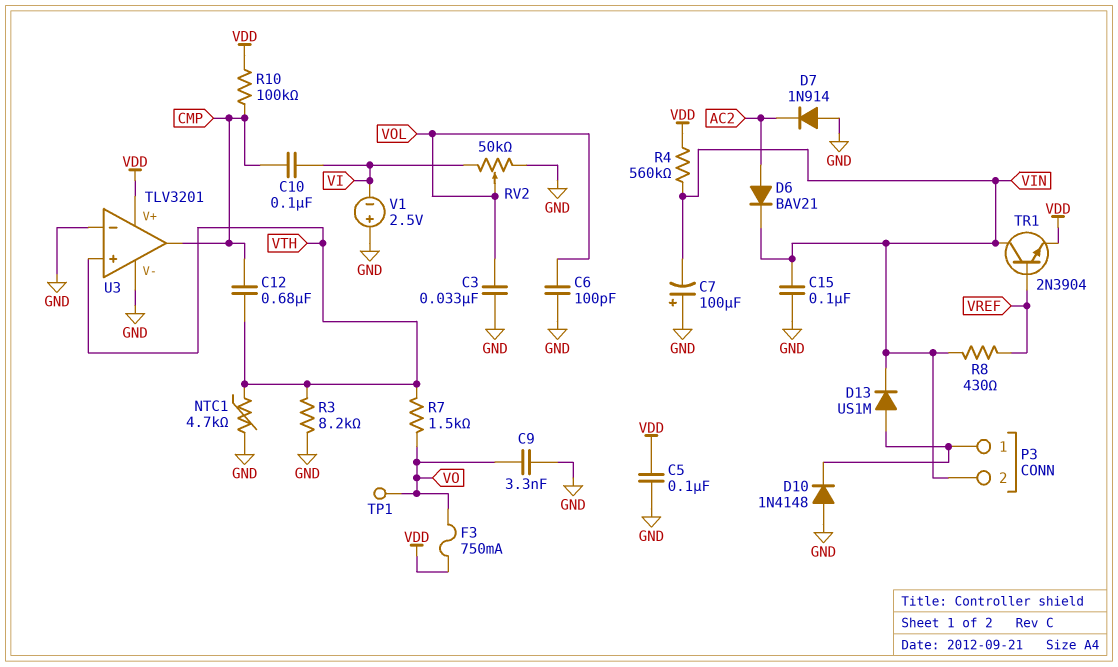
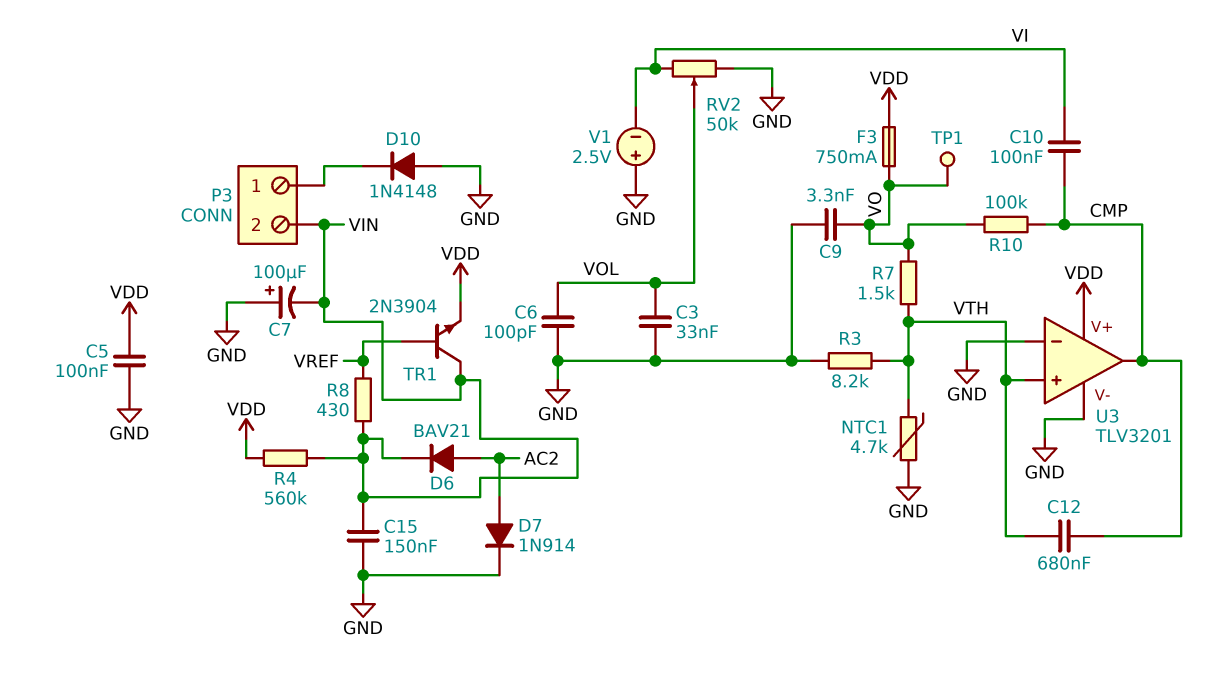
C15: 100nF (GND, VIN) -> 150nF (GND, VIN)
D7: diode 1N914 (A GND, K AC2) -> diode 1N914 (A AC2, K GND)
D13: diode US1M (A P3/1, K VIN) -> none
R10: 100k (CMP, VDD) -> 100k (CMP, VO)

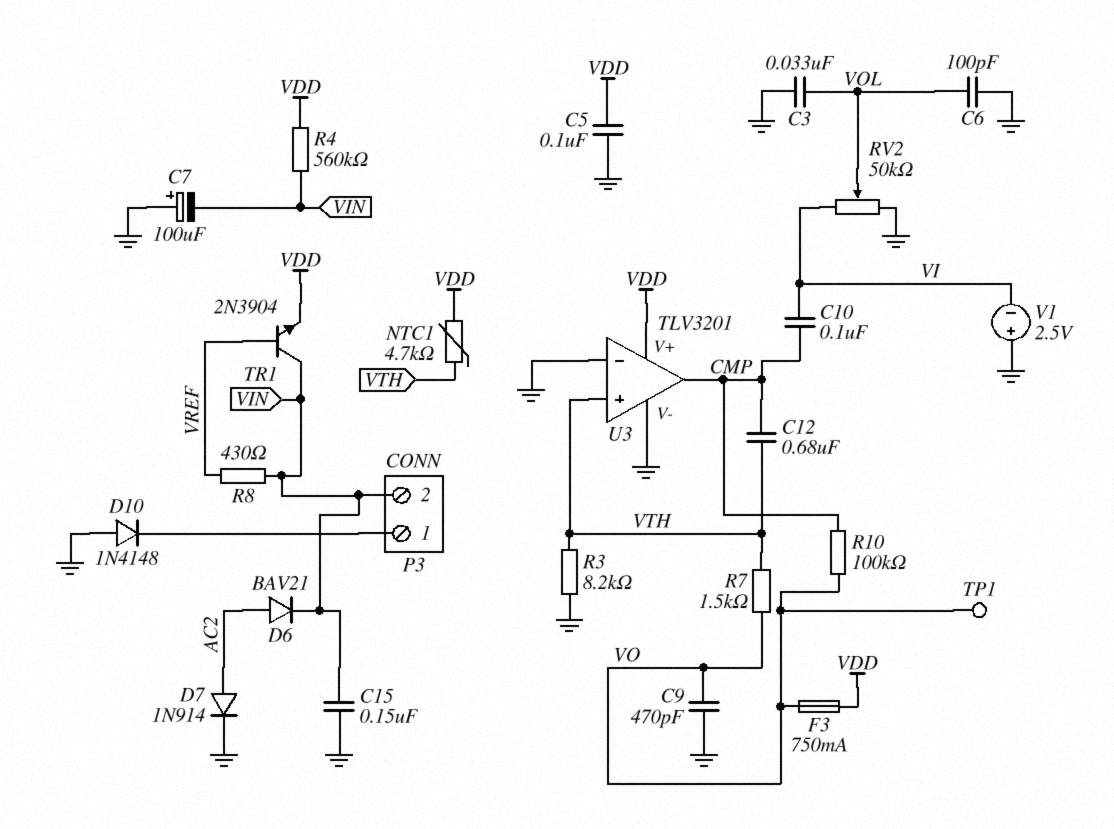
C9: 3.3nF (GND, VO) -> 470pF (GND, VO)
NTC1: 4.7k (GND, VTH) -> 4.7k (VDD, VTH)

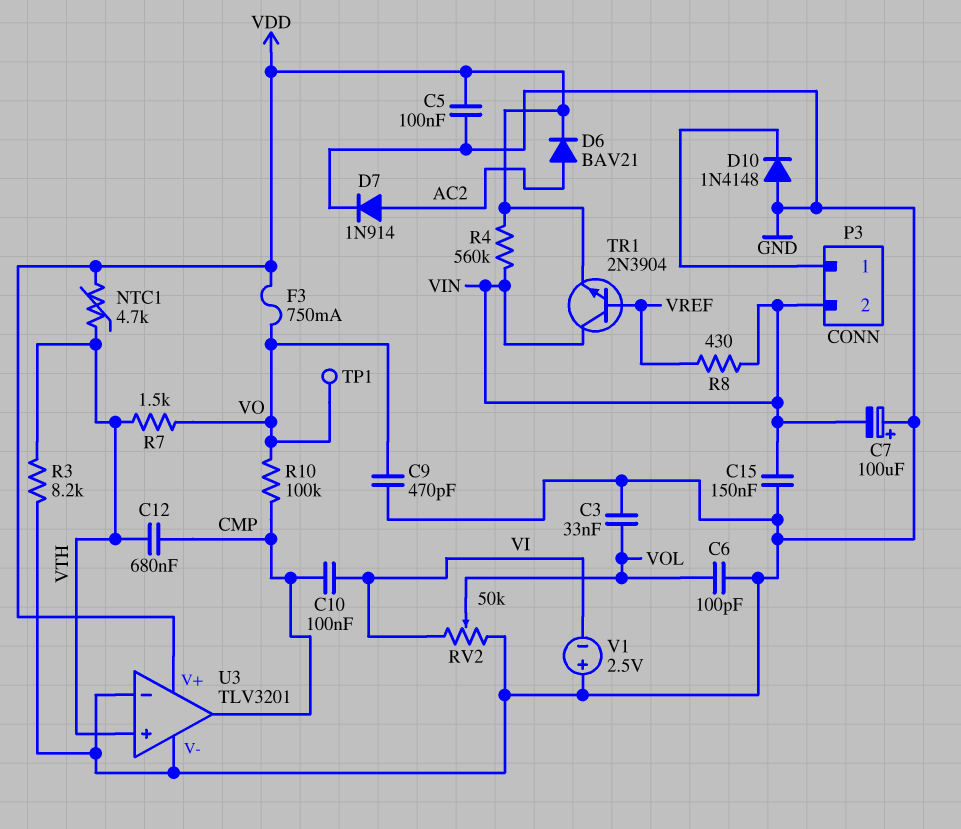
D6: diode BAV21 (A AC2, K VIN) -> diode BAV21 (A AC2, K VDD)

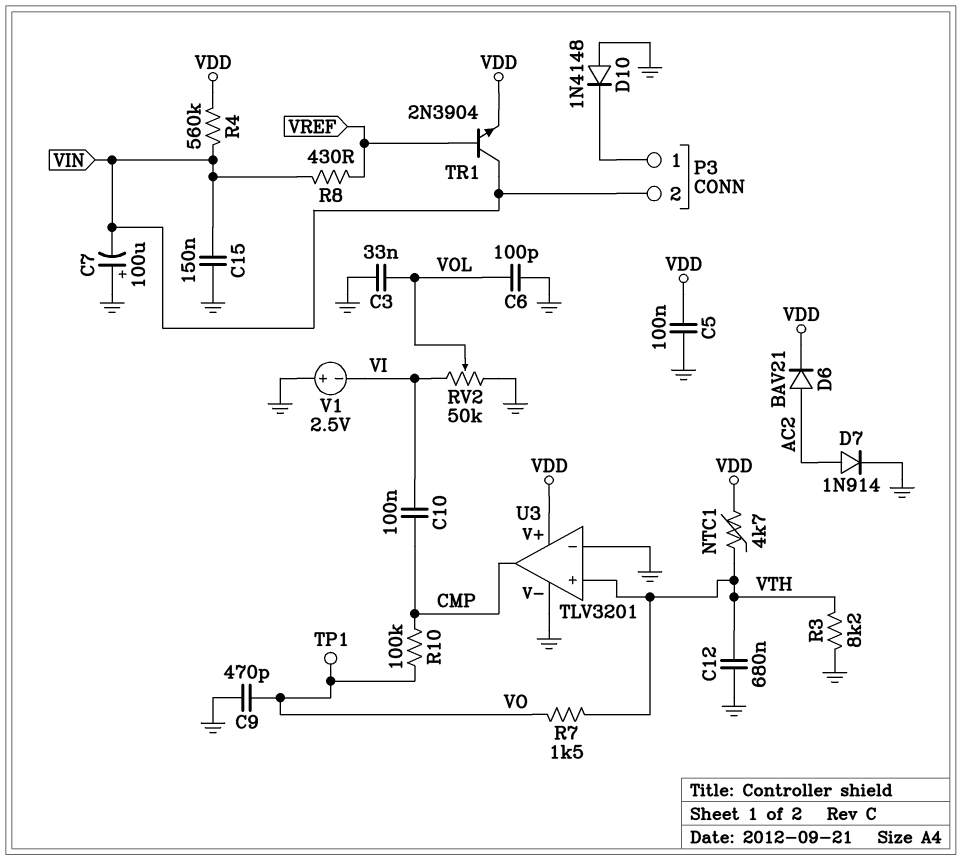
C12: 680nF (CMP, VTH) -> 680nF (GND, VTH)
F3: 750mA (VDD, VO) -> none

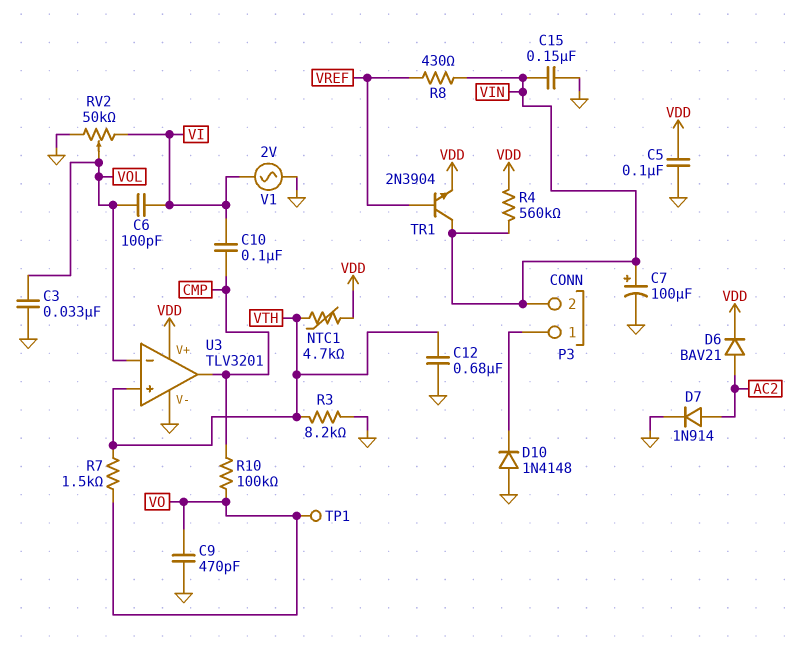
C6: 100pF (GND, VOL) -> 100pF (VI, VOL)
C7: 100uF (plus GND, minus VIN) -> 100uF (plus VIN, minus GND)
U3 pin in-: GND -> VOL
V1: 2.5V (plus GND, minus VI) -> AC 2V (GND, VI)

